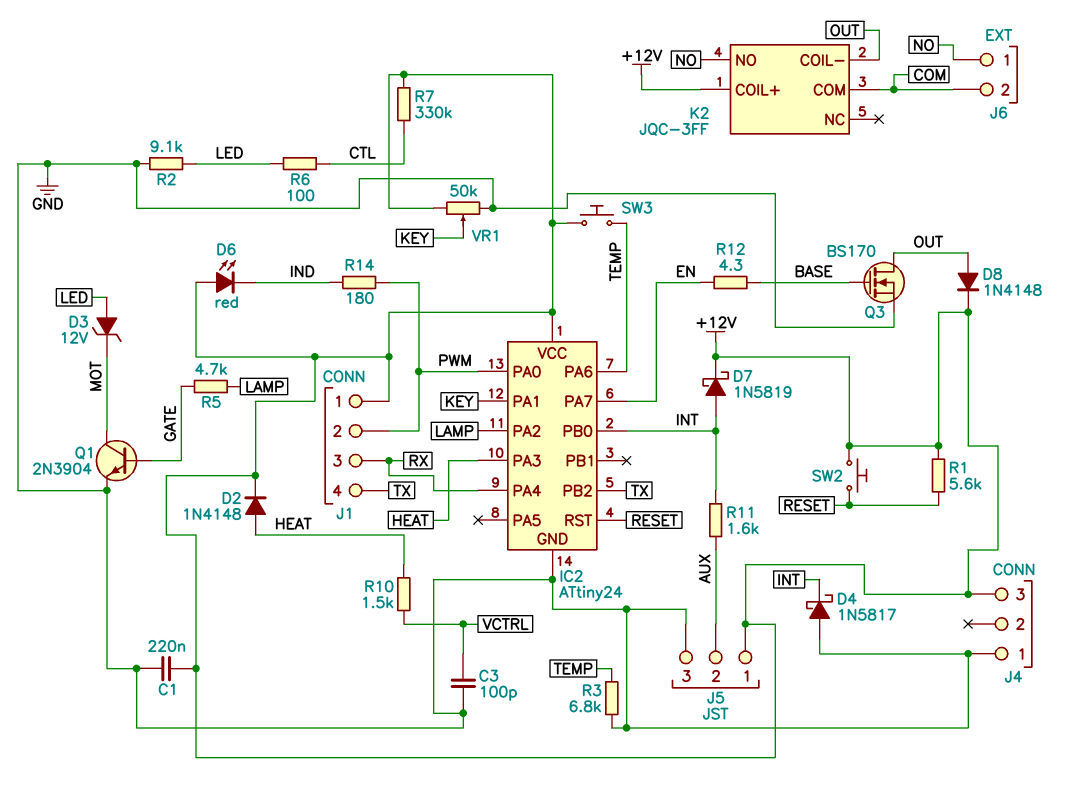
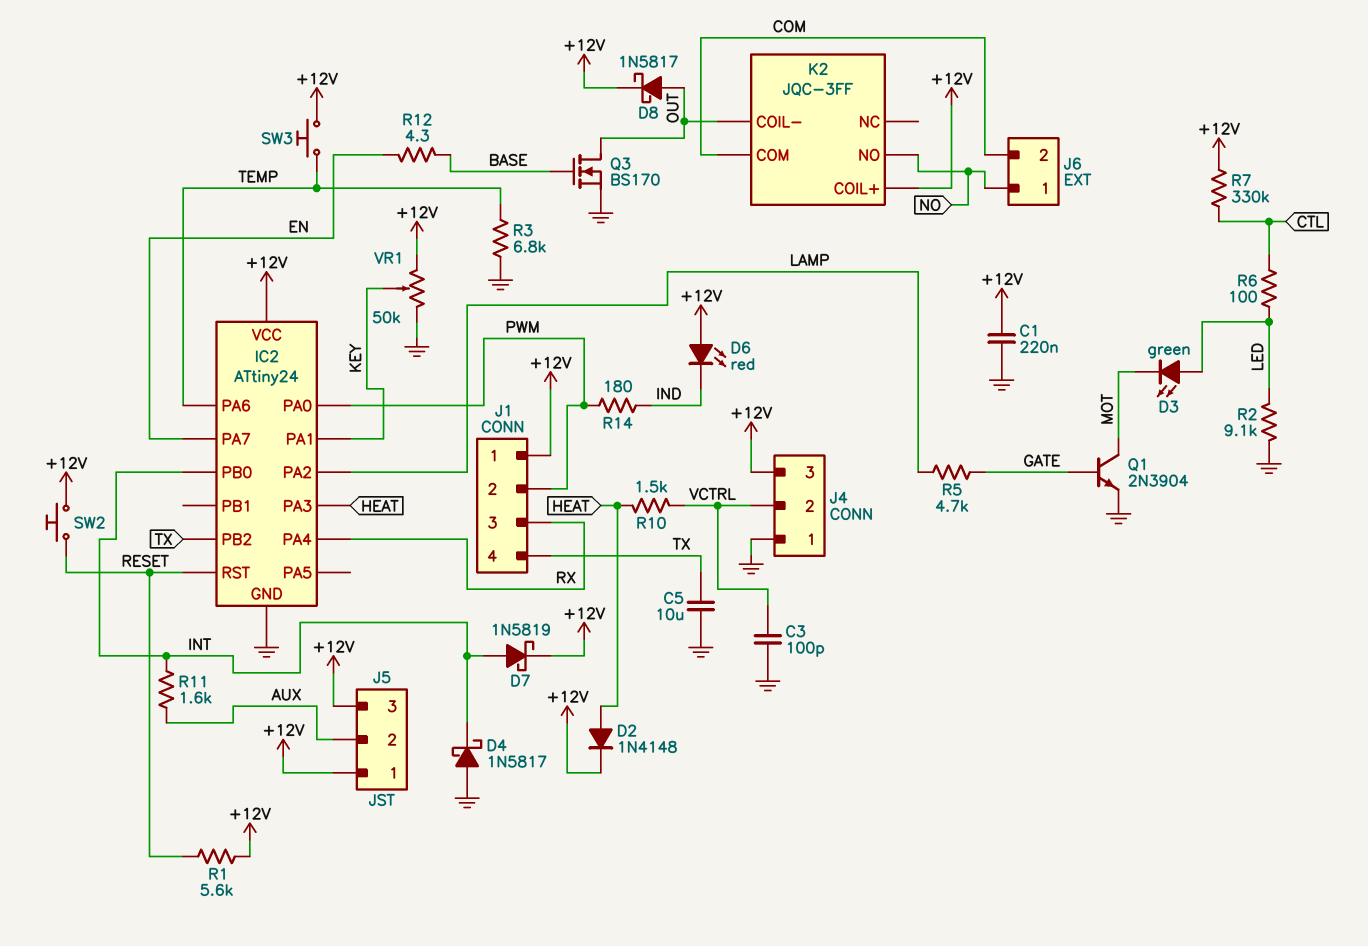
C5: none -> 10uF (GND, TX)
D3: zener 12V (A LED, K MOT) -> LED green (A LED, K MOT)
D8: diode 1N4148 (A OUT, K +12V) -> schottky 1N5817 (A OUT, K +12V)
J4 pin 2: none -> VCTRL
J5 pin 3: GND -> +12V

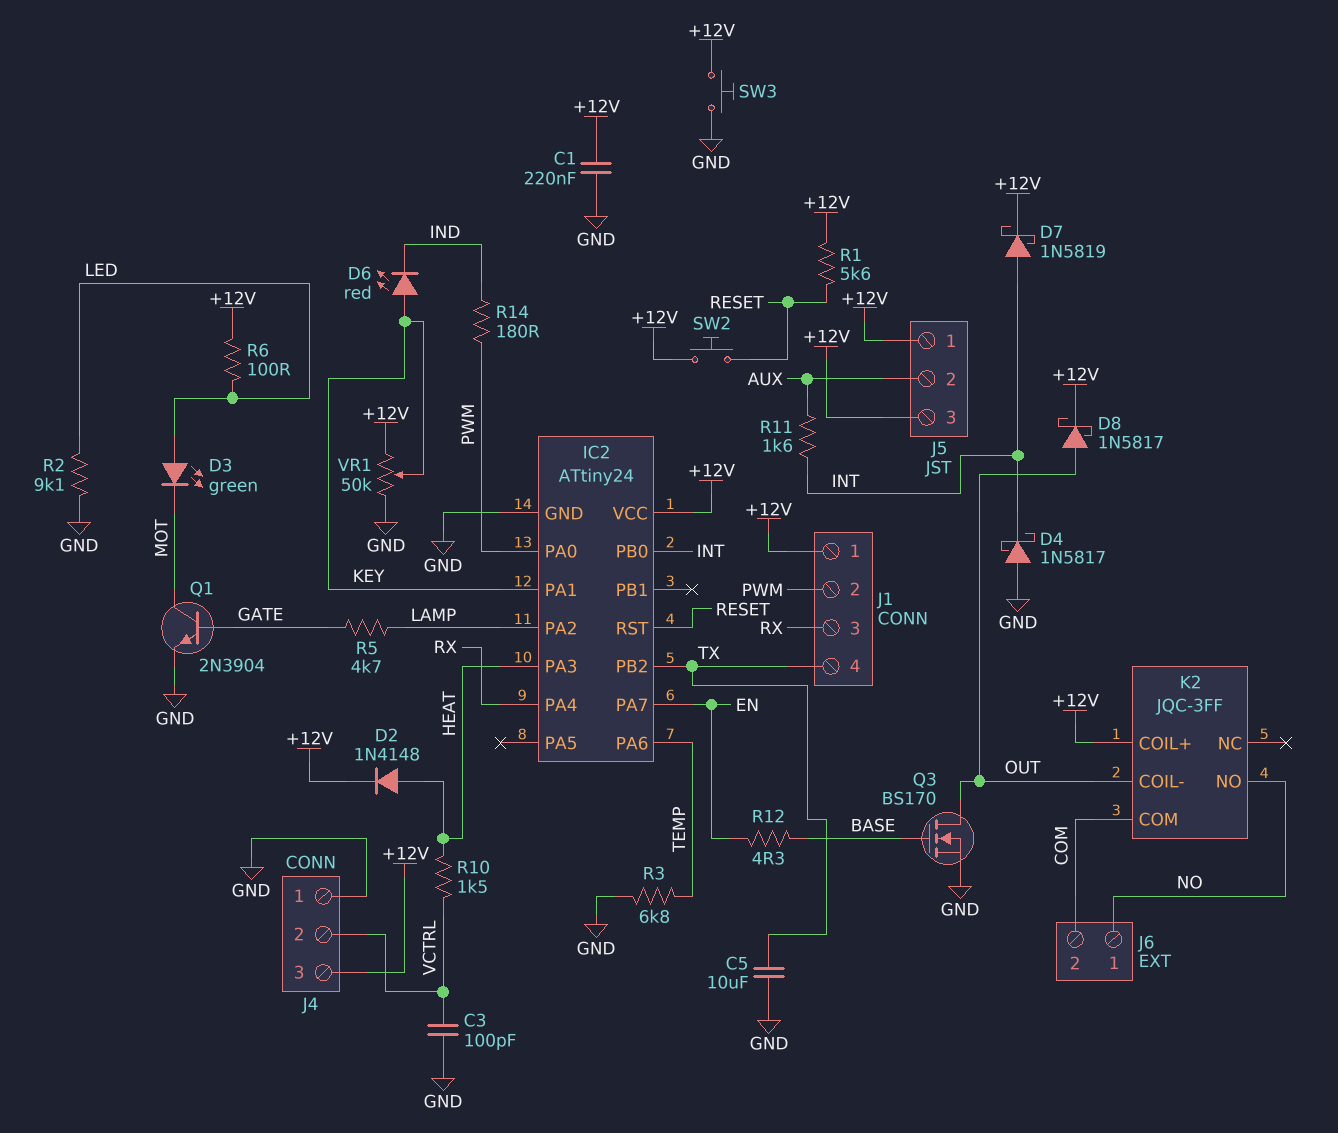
D6: LED red (A +12V, K IND) -> LED red (A KEY, K IND)
R6: 100 (CTL, LED) -> 100 (+12V, LED)
R7: 330k (+12V, CTL) -> none
SW3: button (+12V, TEMP) -> button (+12V, GND)

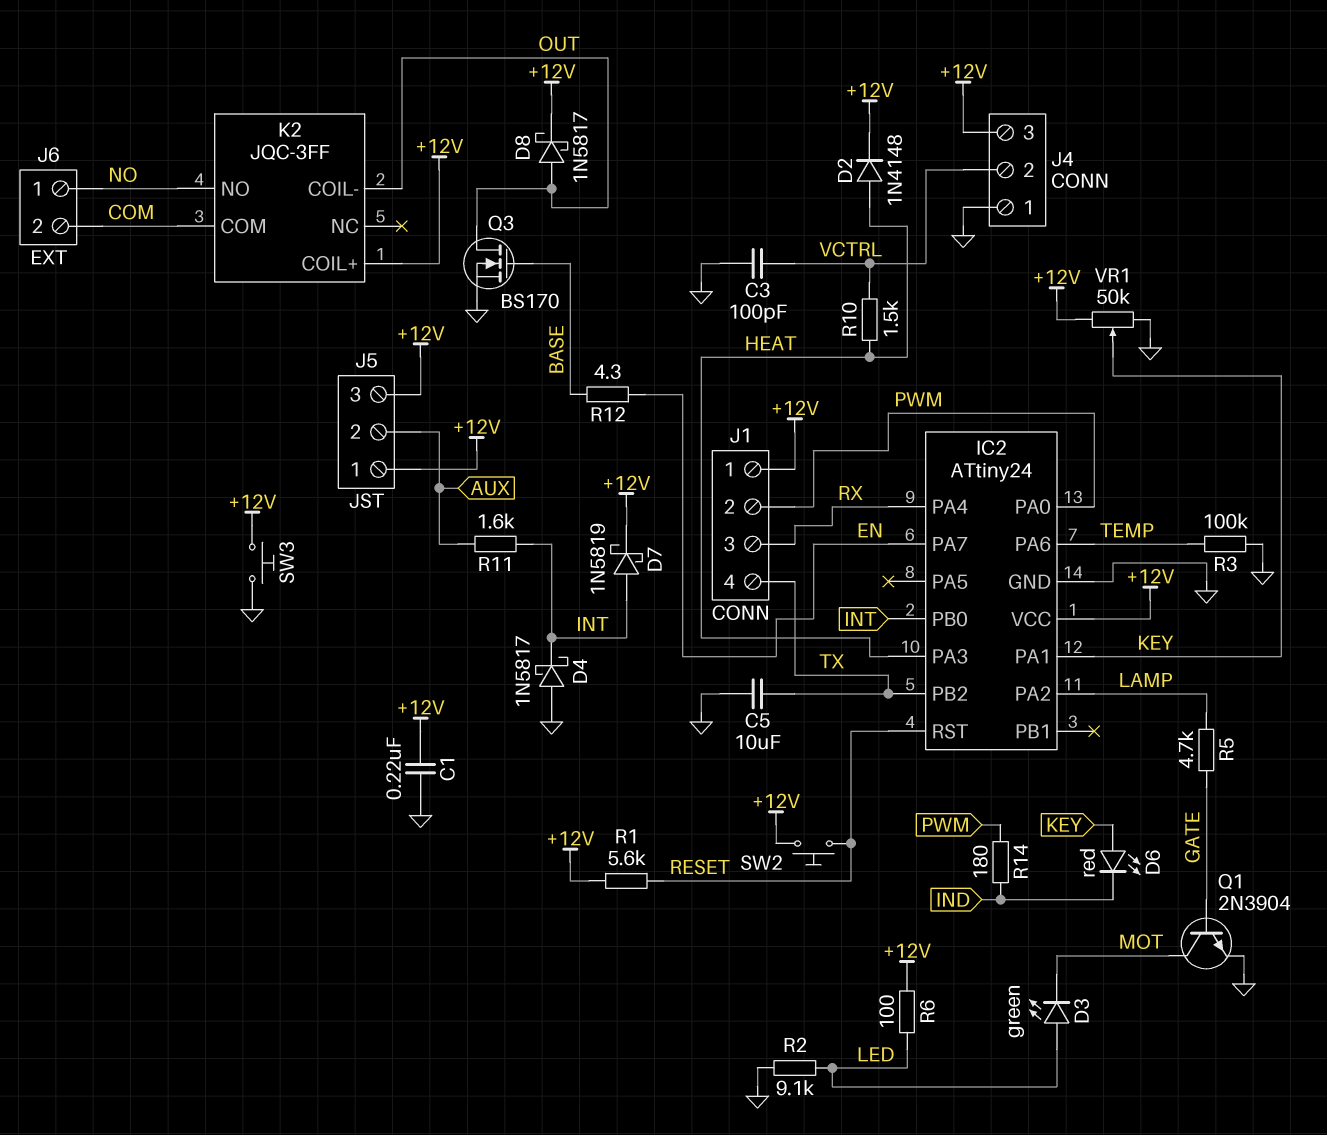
R3: 6.8k (GND, TEMP) -> 100k (GND, TEMP)

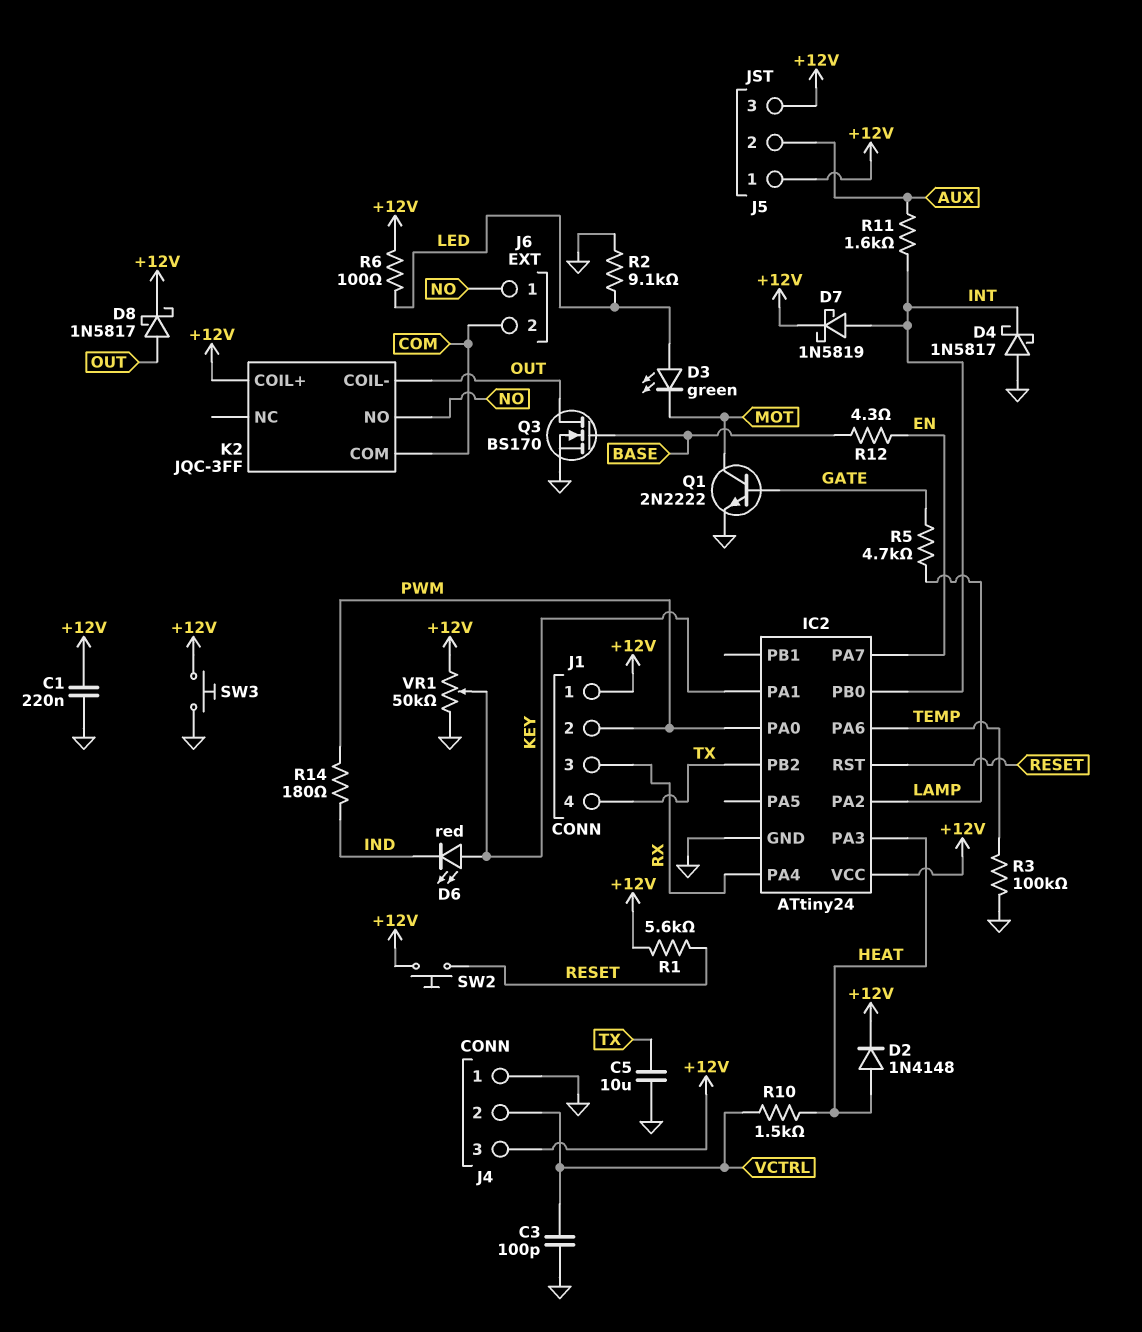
Q1: NPN 2N3904 (B GATE, C MOT, E GND) -> NPN 2N2222 (B GATE, C MOT, E GND)

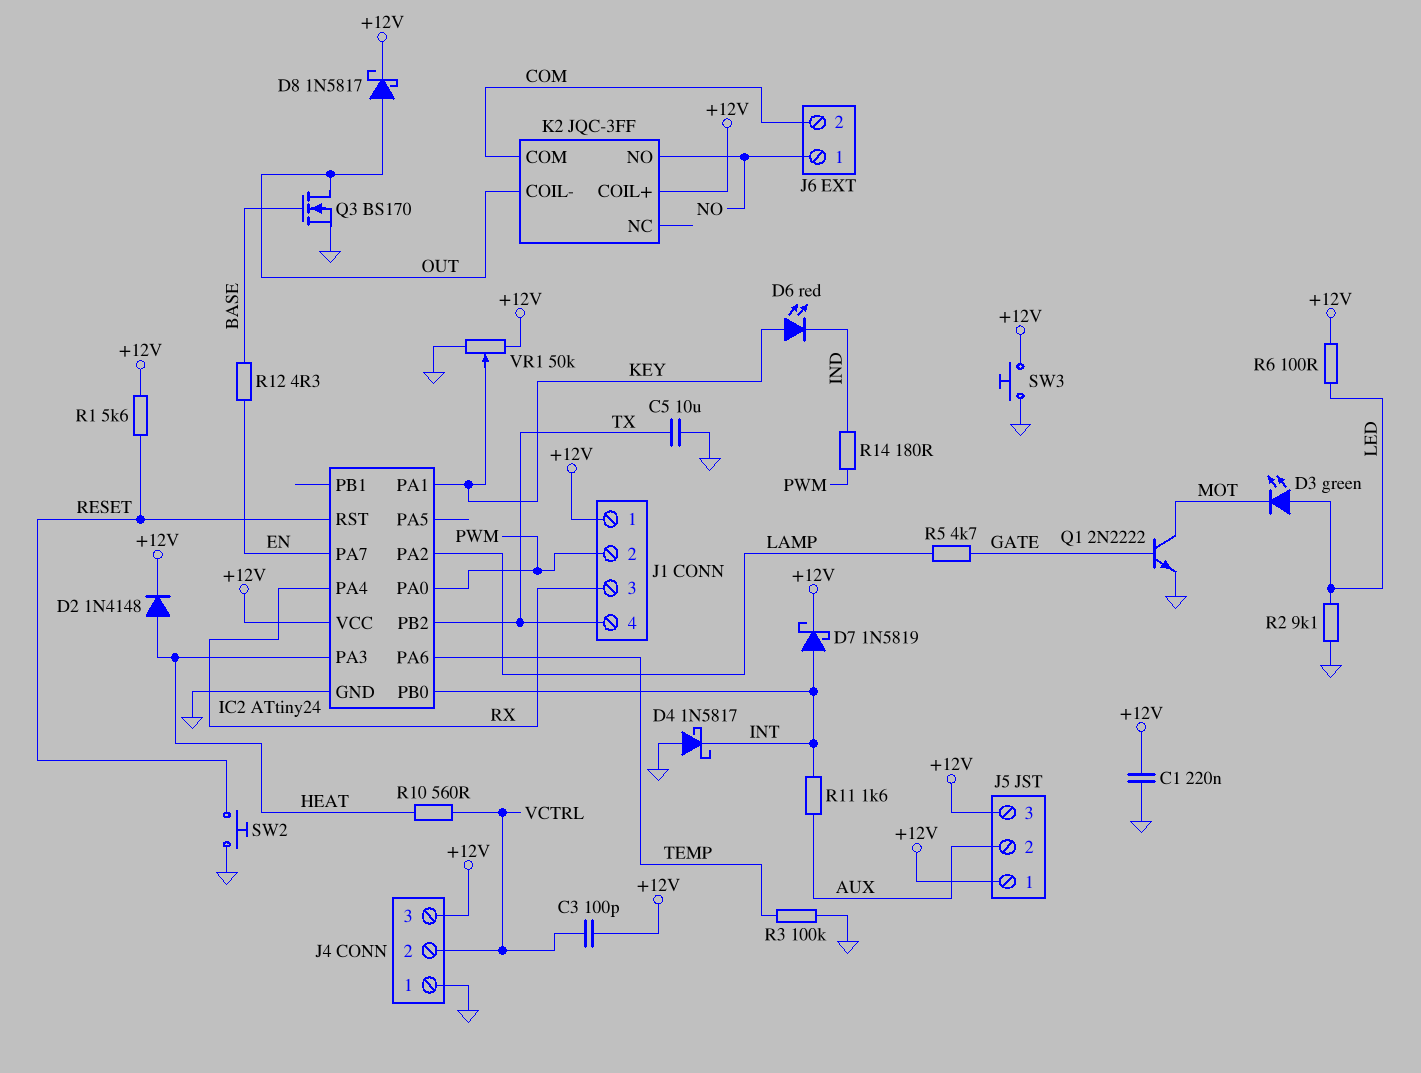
C3: 100pF (GND, VCTRL) -> 100pF (+12V, VCTRL)
R10: 1.5k (HEAT, VCTRL) -> 560 (HEAT, VCTRL)
SW2: button (+12V, RESET) -> button (GND, RESET)

